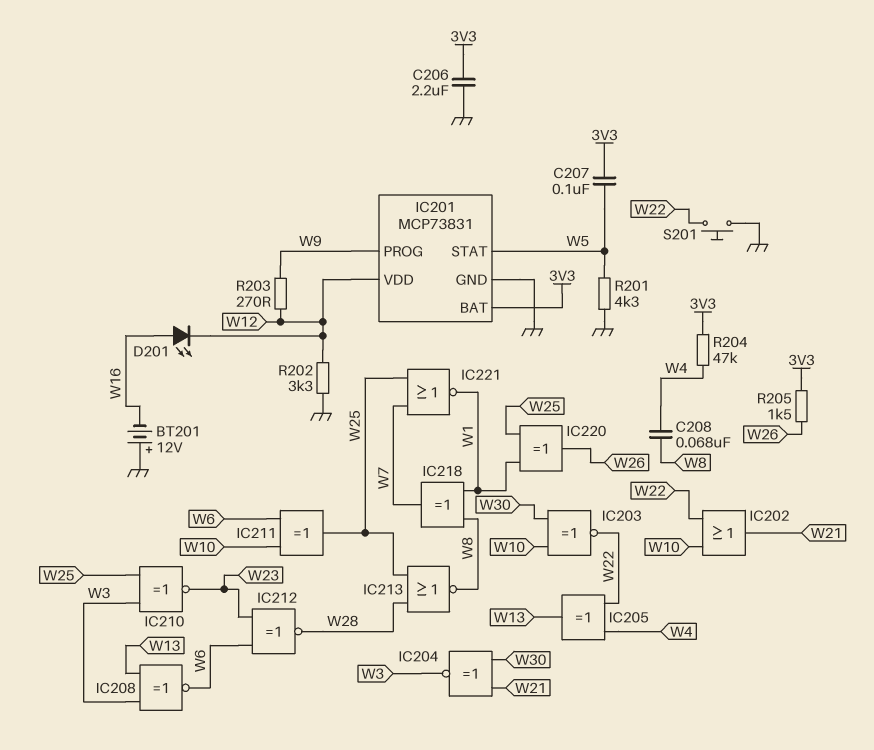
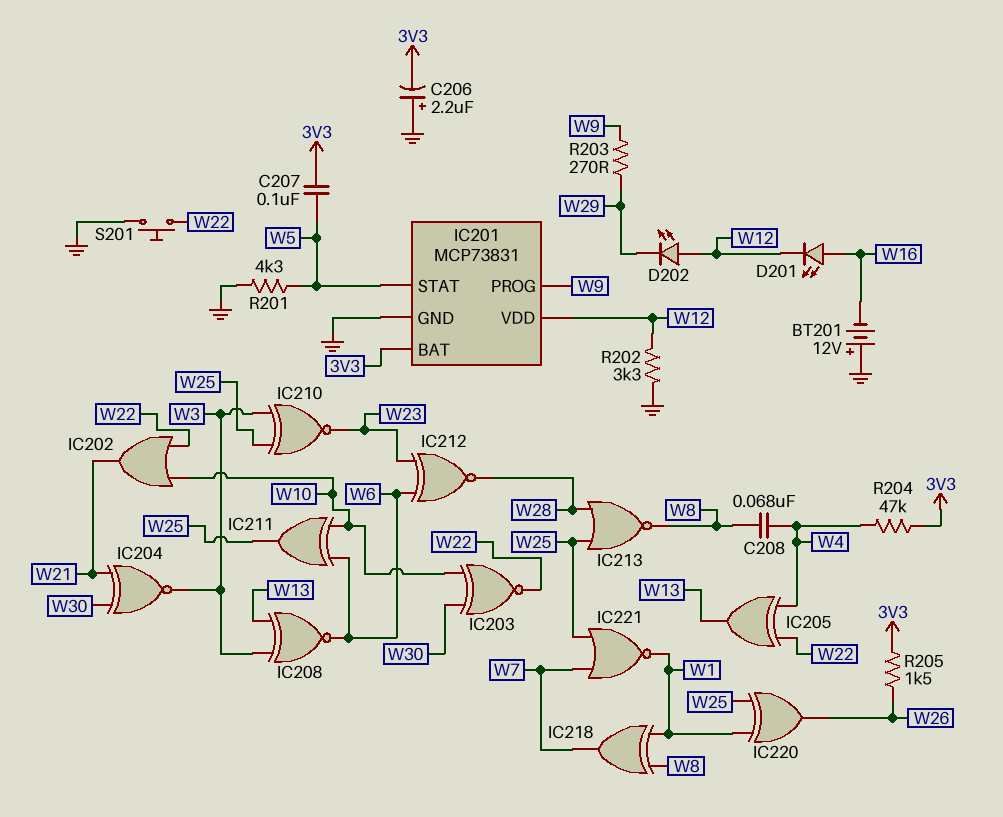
C206: 2.2uF (3V3, GND) -> 2.2uF (plus GND, minus 3V3)
D202: none -> LED (A W12, K W29)
R203: 270 (W9, W12) -> 270 (W9, W29)

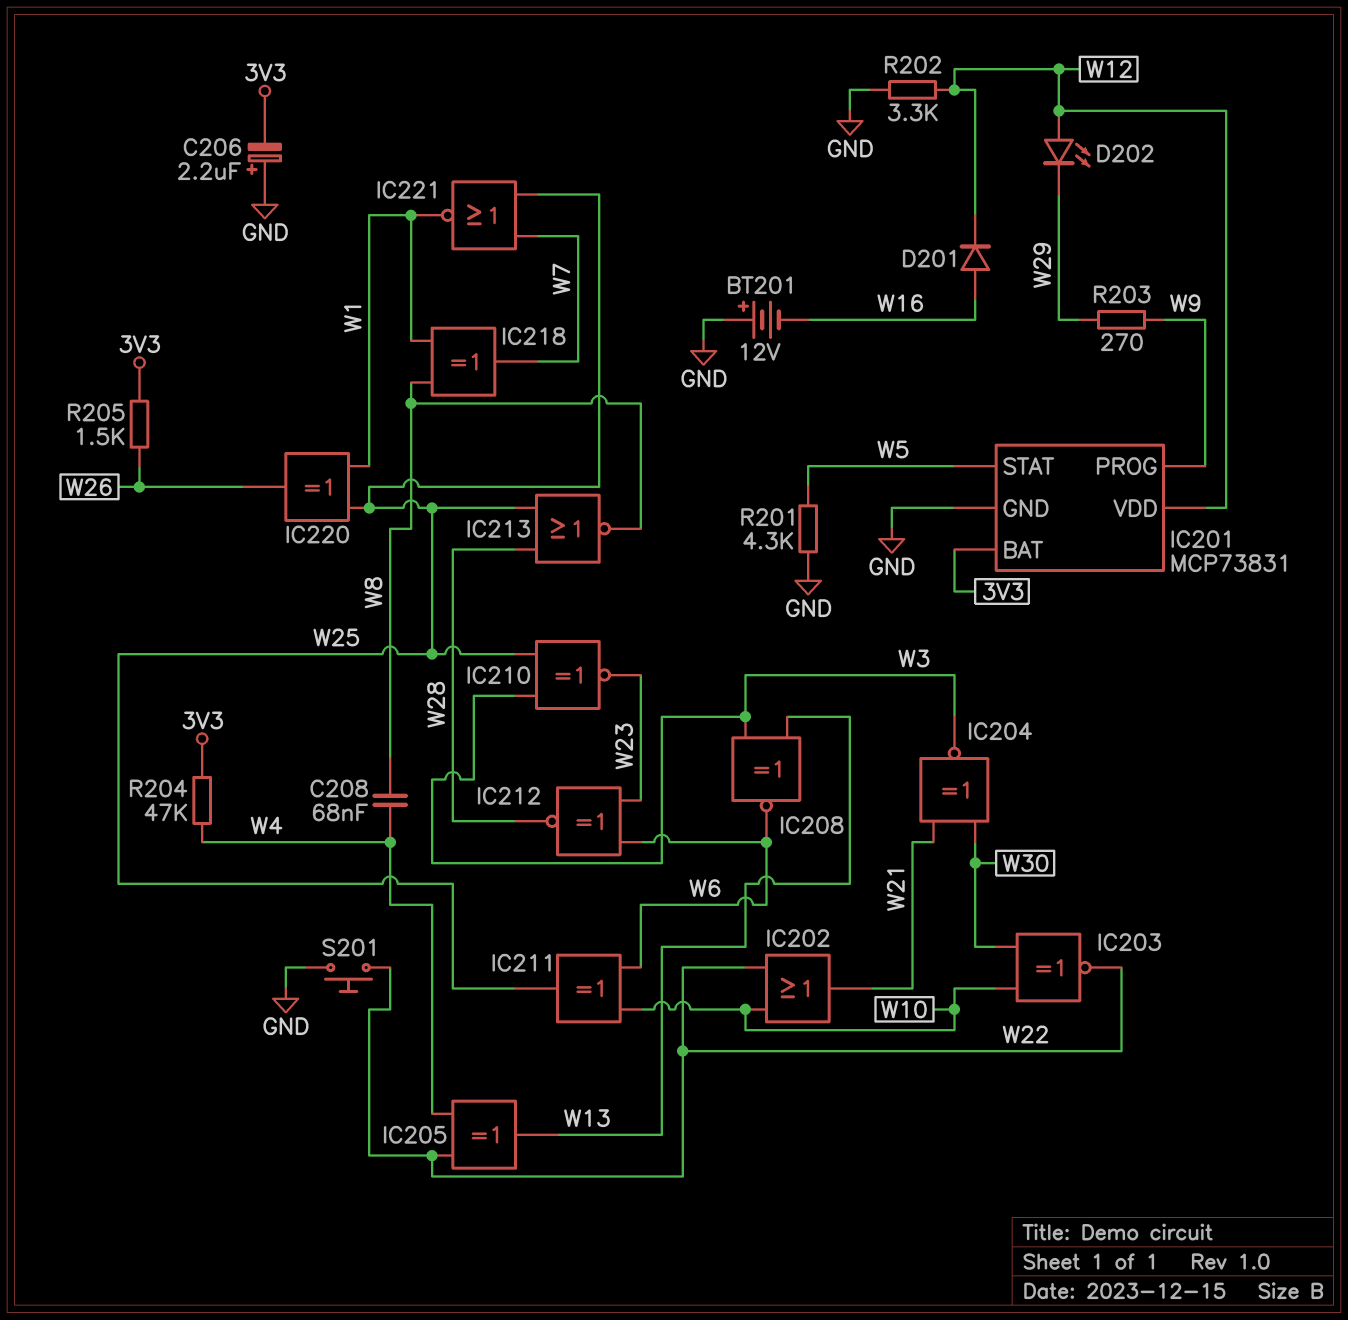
C207: 100nF (3V3, W5) -> none
D201: LED (A W16, K W12) -> diode (A W16, K W12)

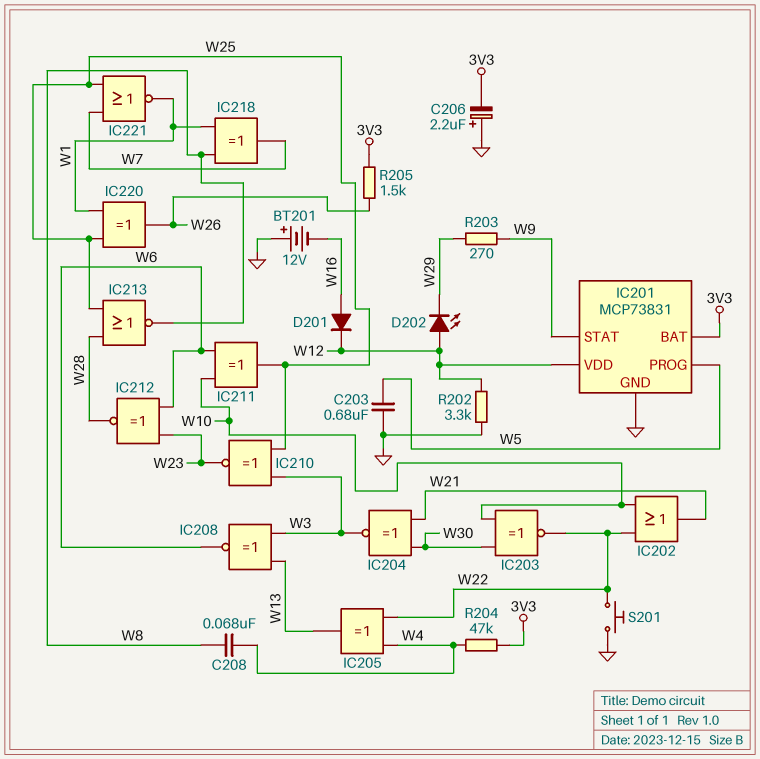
C203: none -> 680nF (GND, W5)
IC201 pin PROG: W9 -> W5
IC201 pin STAT: W5 -> W9
R201: 4.3k (GND, W5) -> none

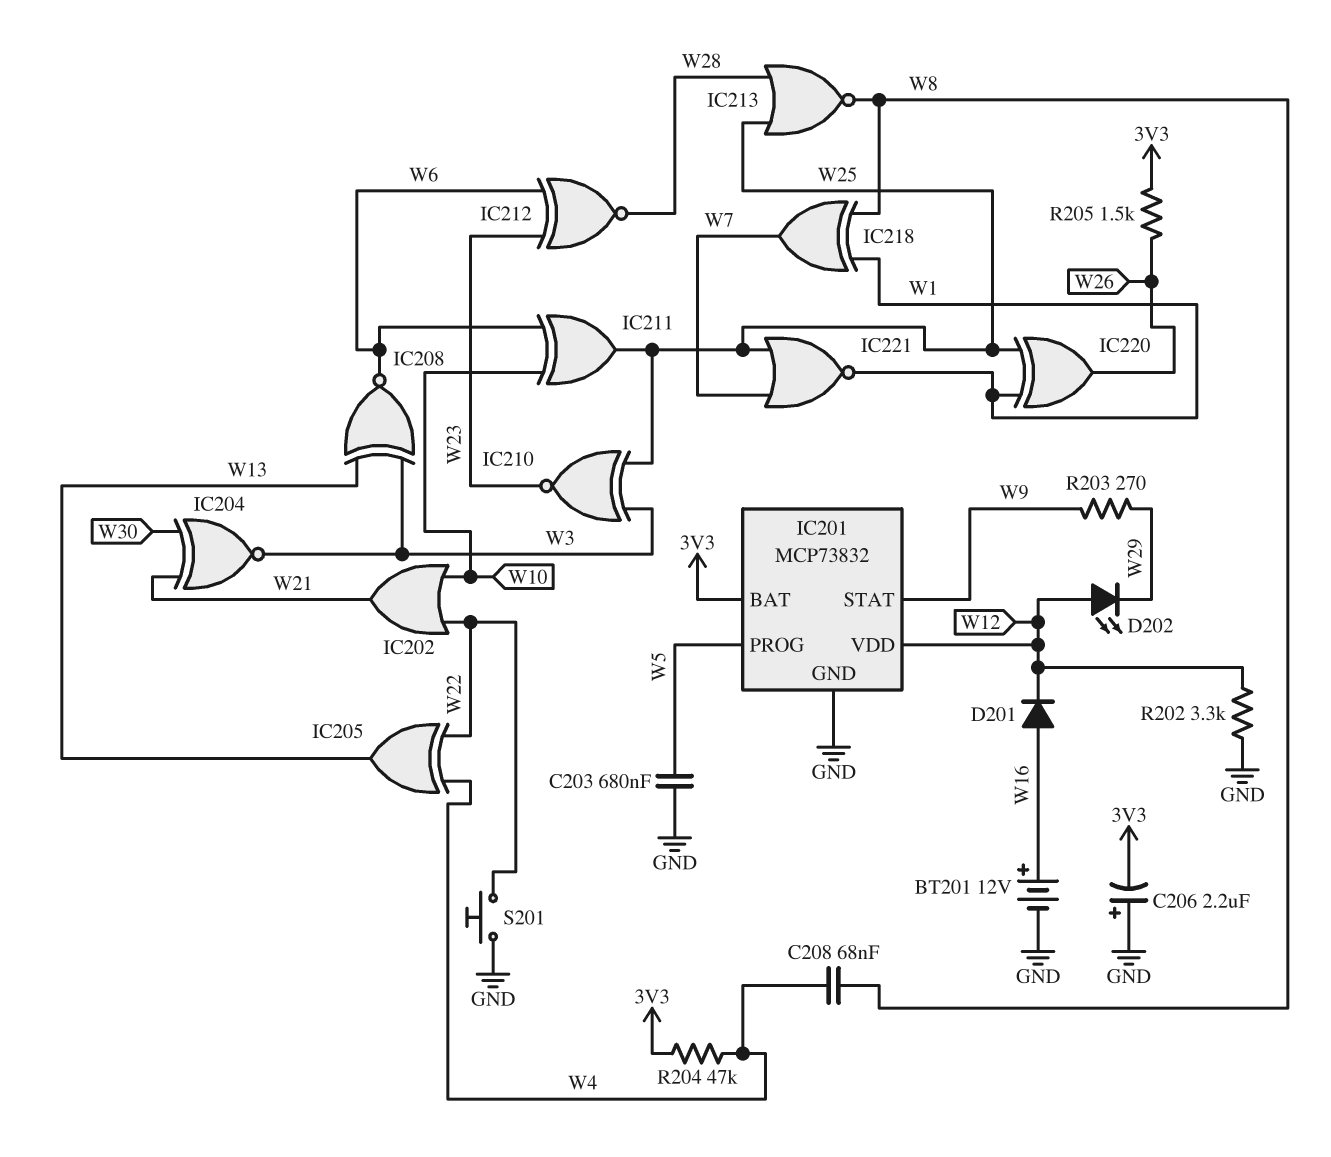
BT201: 12V (plus GND, minus W16) -> 12V (plus W16, minus GND)
IC201: MCP73831 -> MCP73832
IC203: XNOR (in W10, in W30, out W22) -> none

